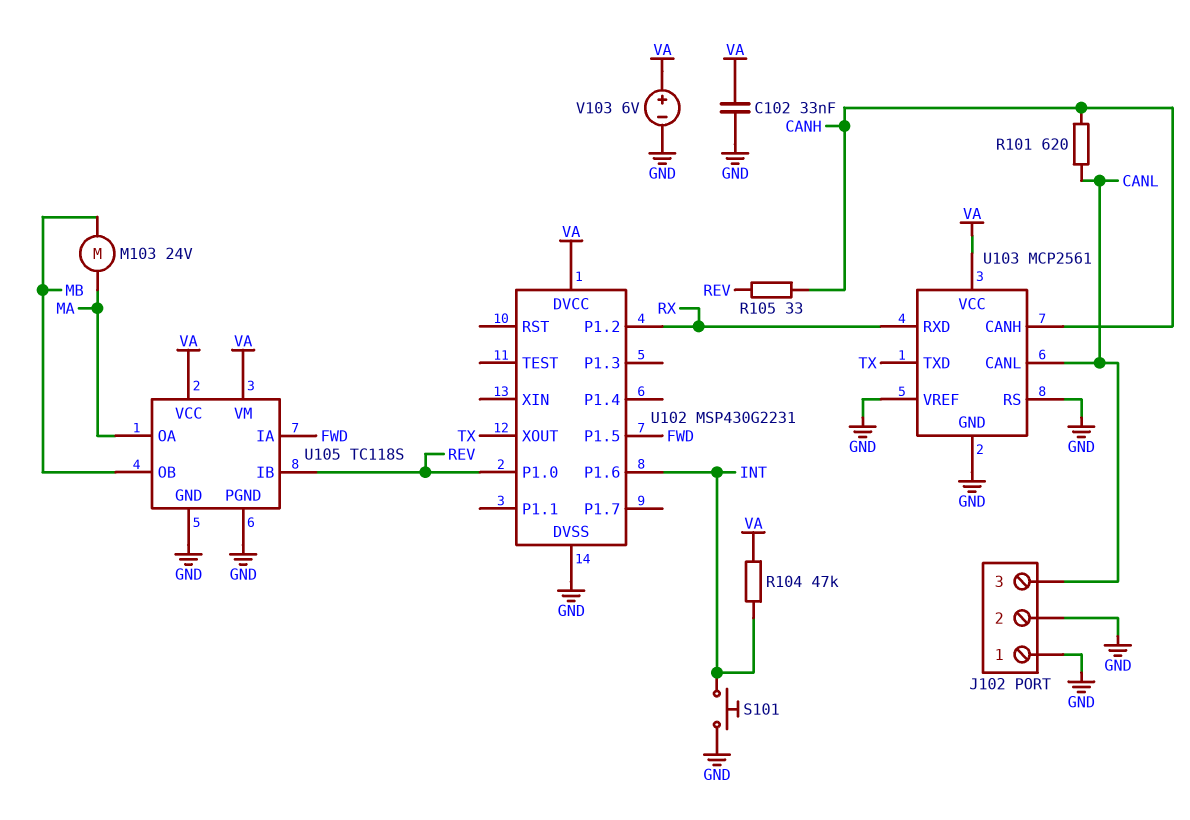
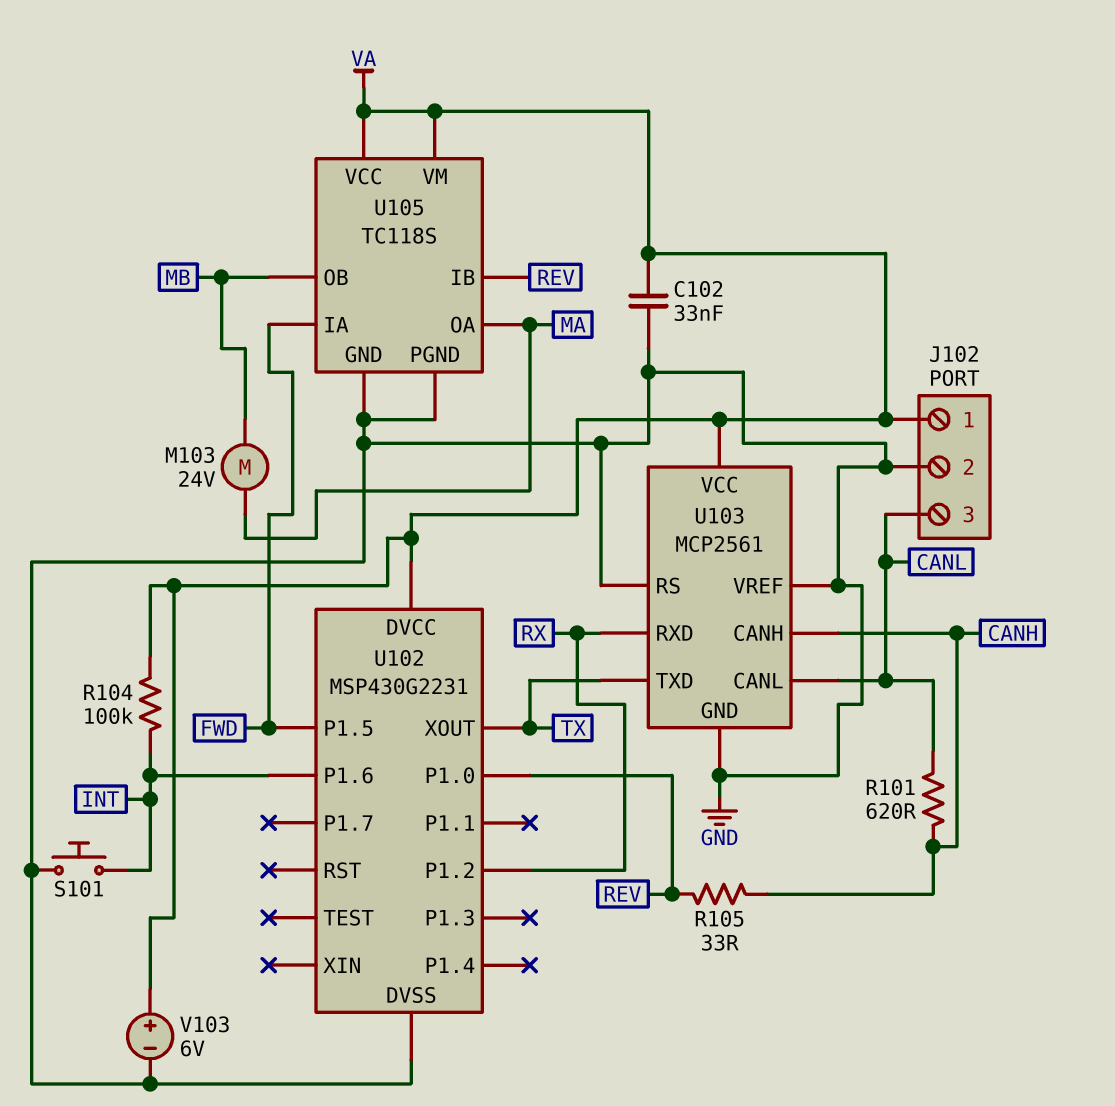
J102 pin 1: GND -> VA
R104: 47k (INT, VA) -> 100k (INT, VA)

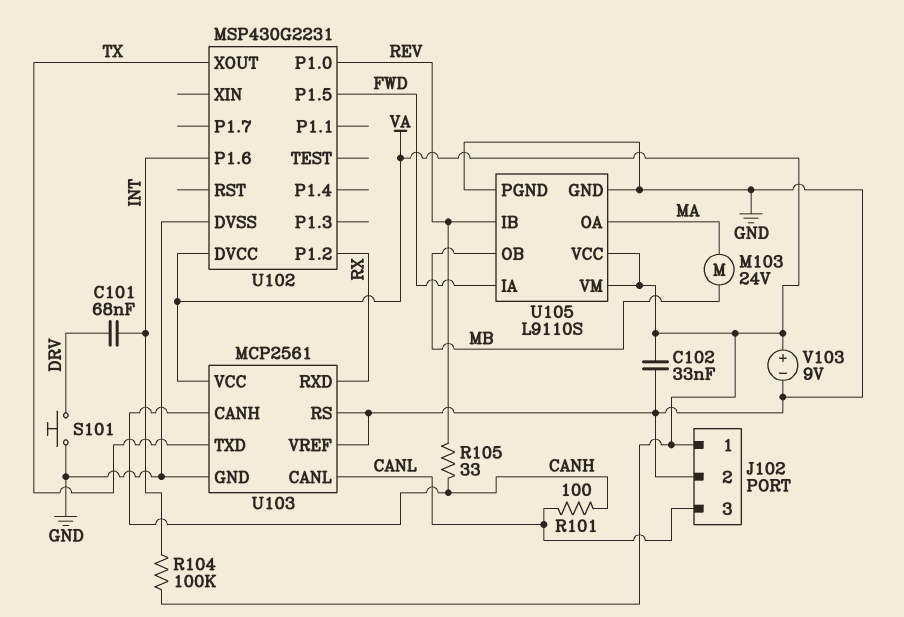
C101: none -> 68nF (DRV, INT)
R101: 620 (CANH, CANL) -> 100 (CANH, CANL)
S101: button (GND, INT) -> button (DRV, GND)
U105: TC118S -> L9110S
V103: 6V (plus VA, minus GND) -> 9V (plus VA, minus GND)

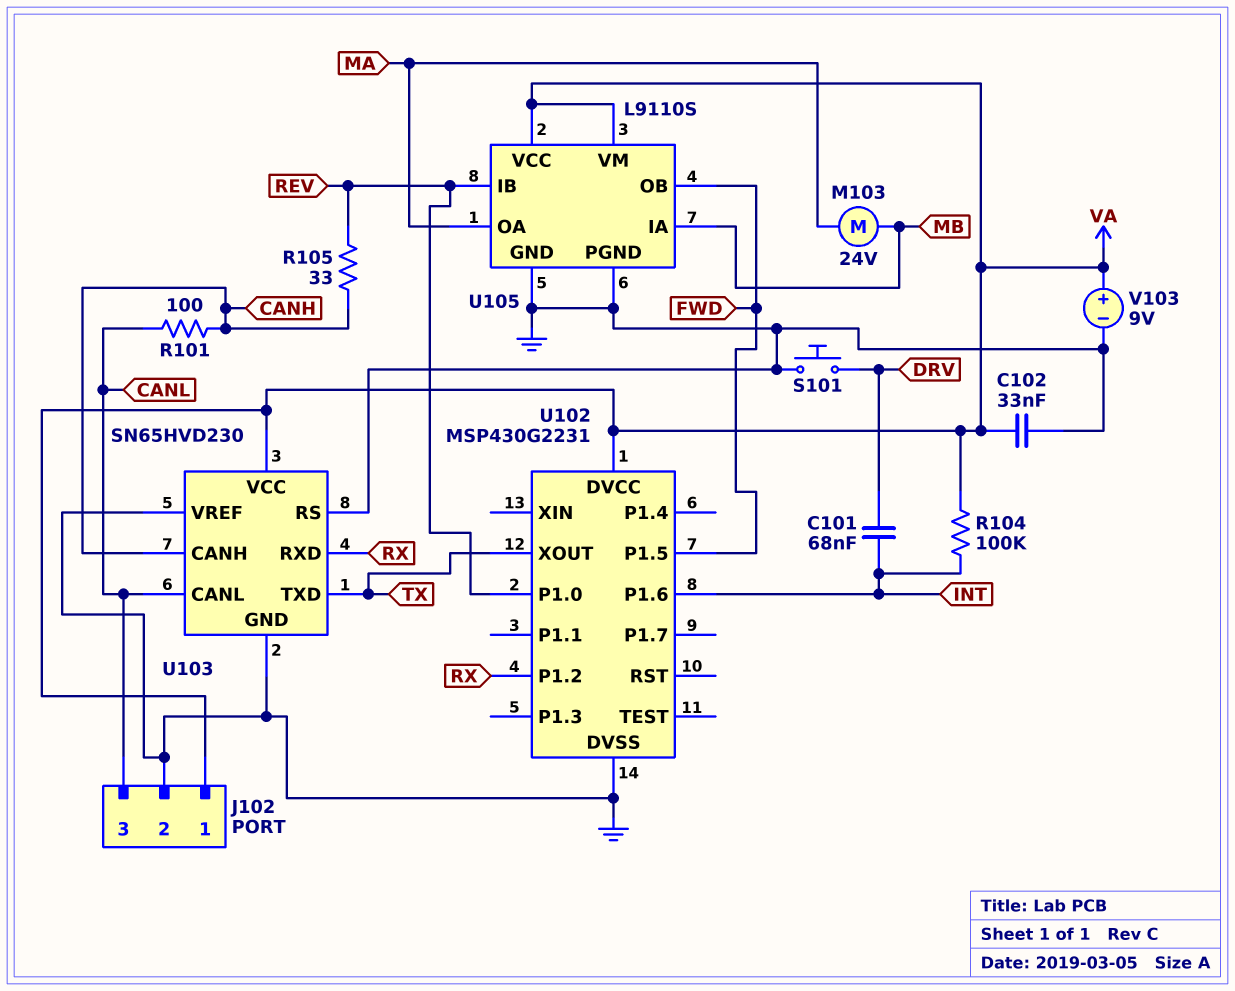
U103: MCP2561 -> SN65HVD230
U105 pin IA: FWD -> MB
U105 pin OB: MB -> FWD

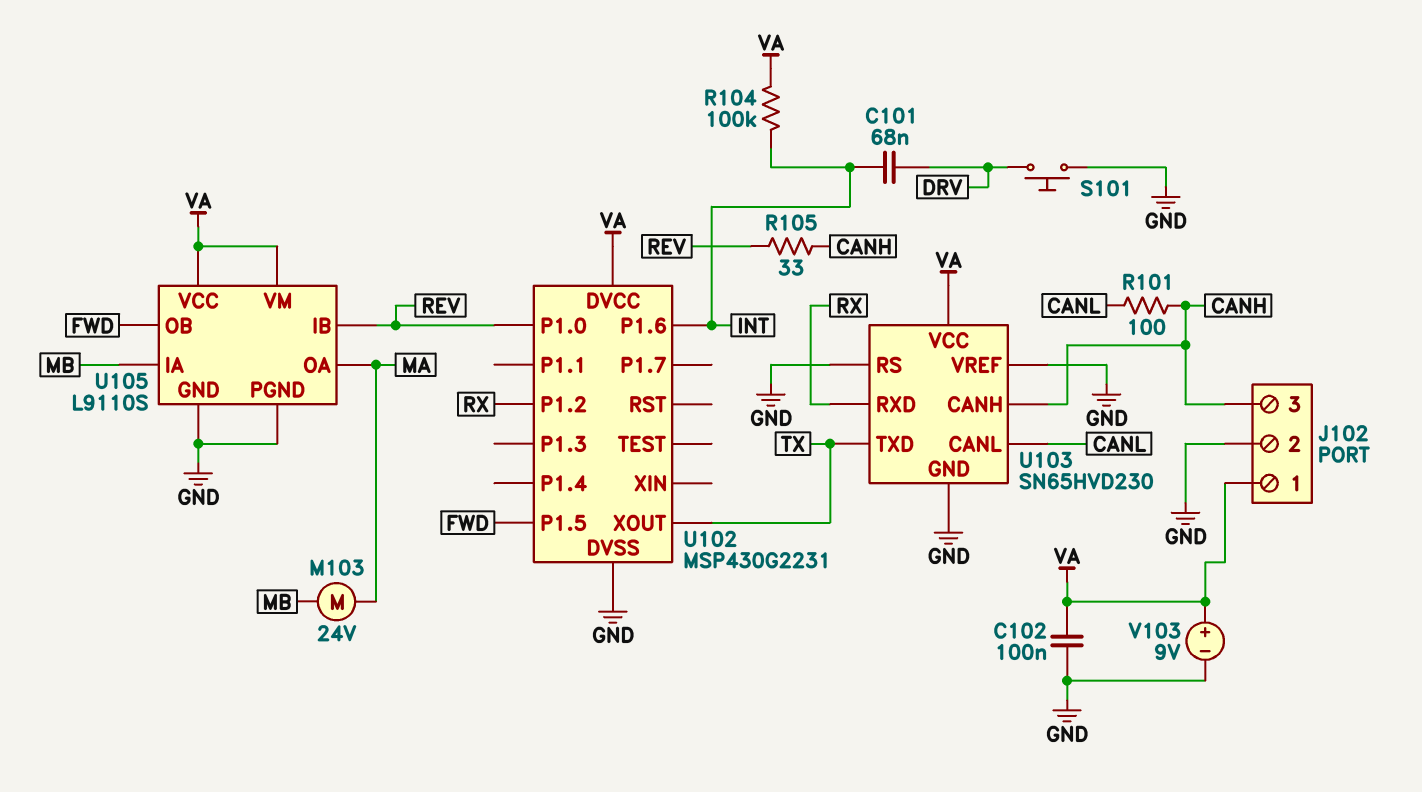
C102: 33nF (GND, VA) -> 100nF (GND, VA)
J102 pin 3: CANL -> CANH

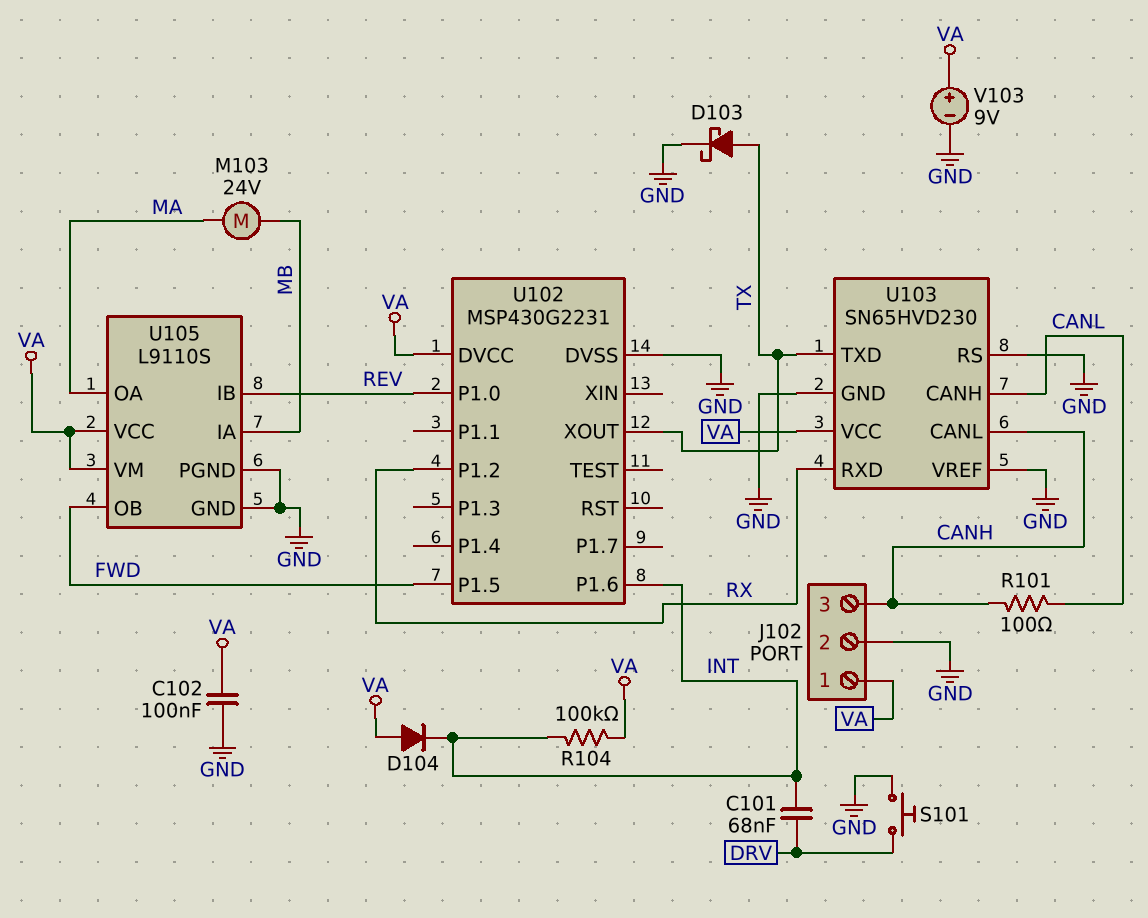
D103: none -> schottky (A TX, K GND)
D104: none -> diode (A VA, K INT)
R105: 33 (CANH, REV) -> none
U103 pin CANH: CANH -> CANL
U103 pin CANL: CANL -> CANH

